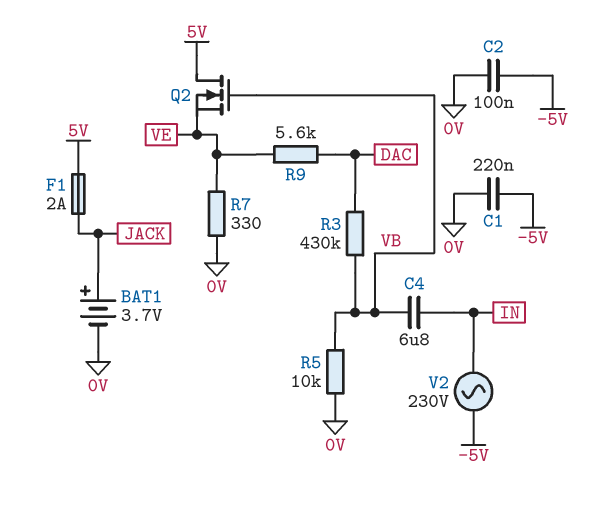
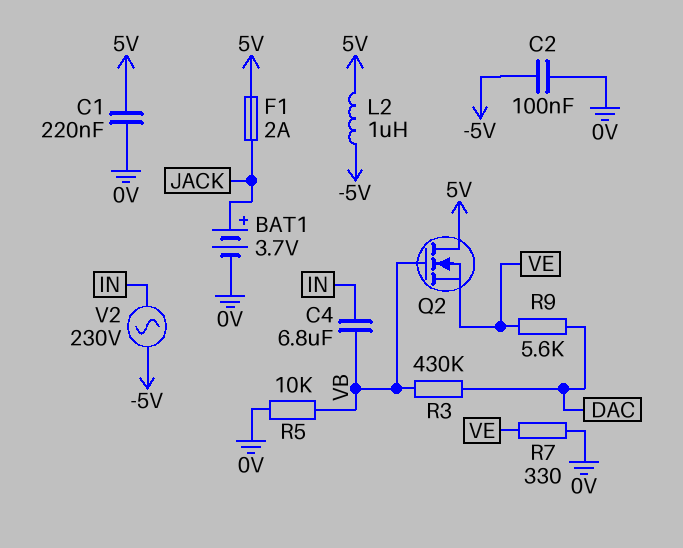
C1: 220nF (-5V, 0V) -> 220nF (0V, 5V)
L2: none -> 1uH (-5V, 5V)

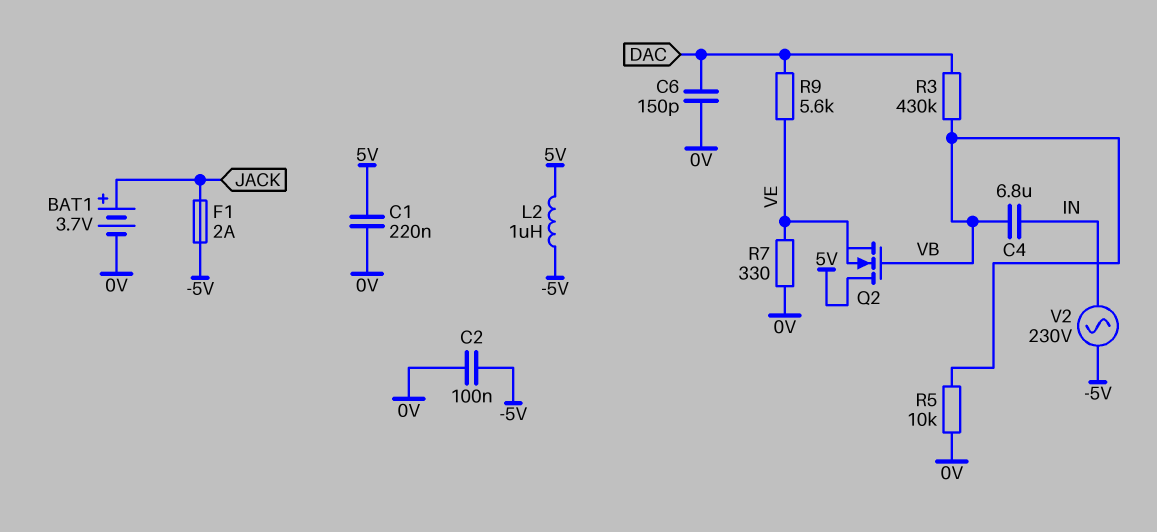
C6: none -> 150pF (0V, DAC)
F1: 2A (5V, JACK) -> 2A (-5V, JACK)

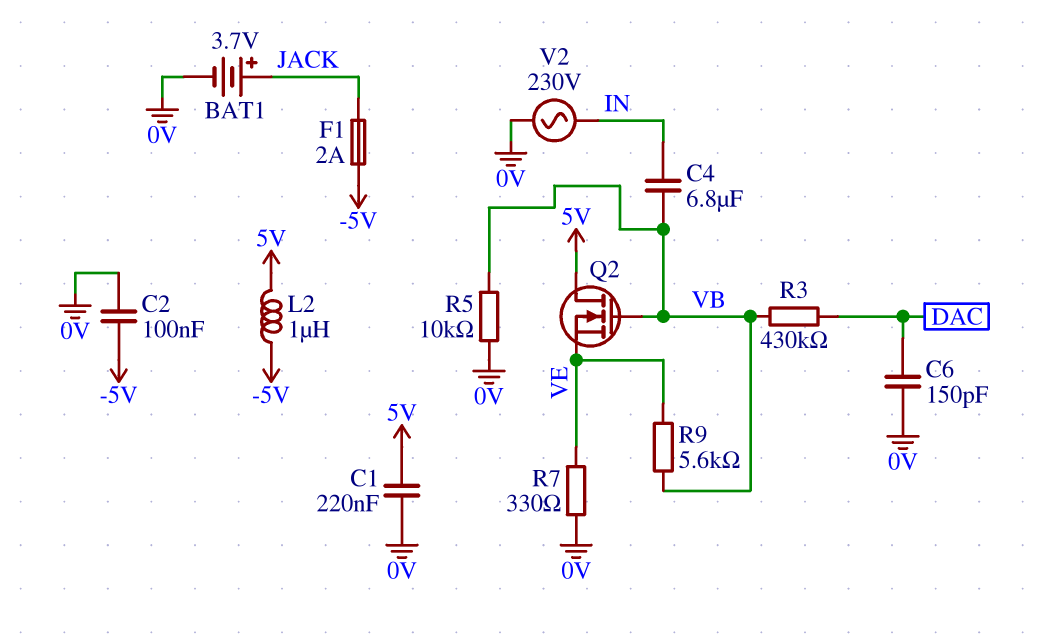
R9: 5.6k (DAC, VE) -> 5.6k (VB, VE)
V2: AC 230V (-5V, IN) -> AC 230V (0V, IN)

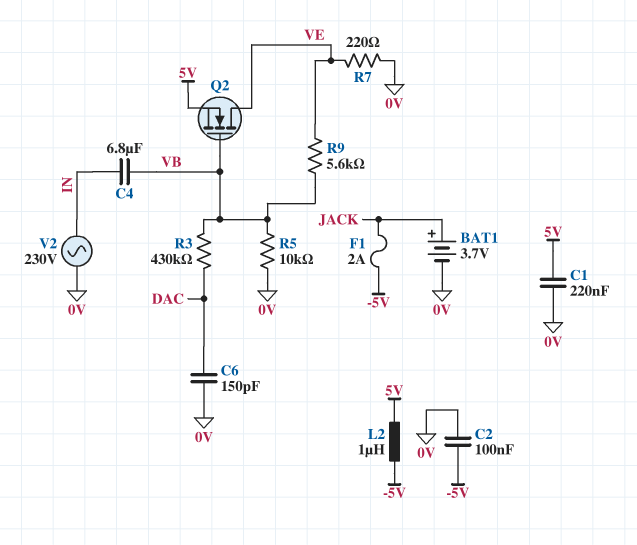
Q2: NMOS (G VB, D 5V, S VE) -> NMOS (G VB, D VE, S 5V)
R7: 330 (0V, VE) -> 220 (0V, VE)

